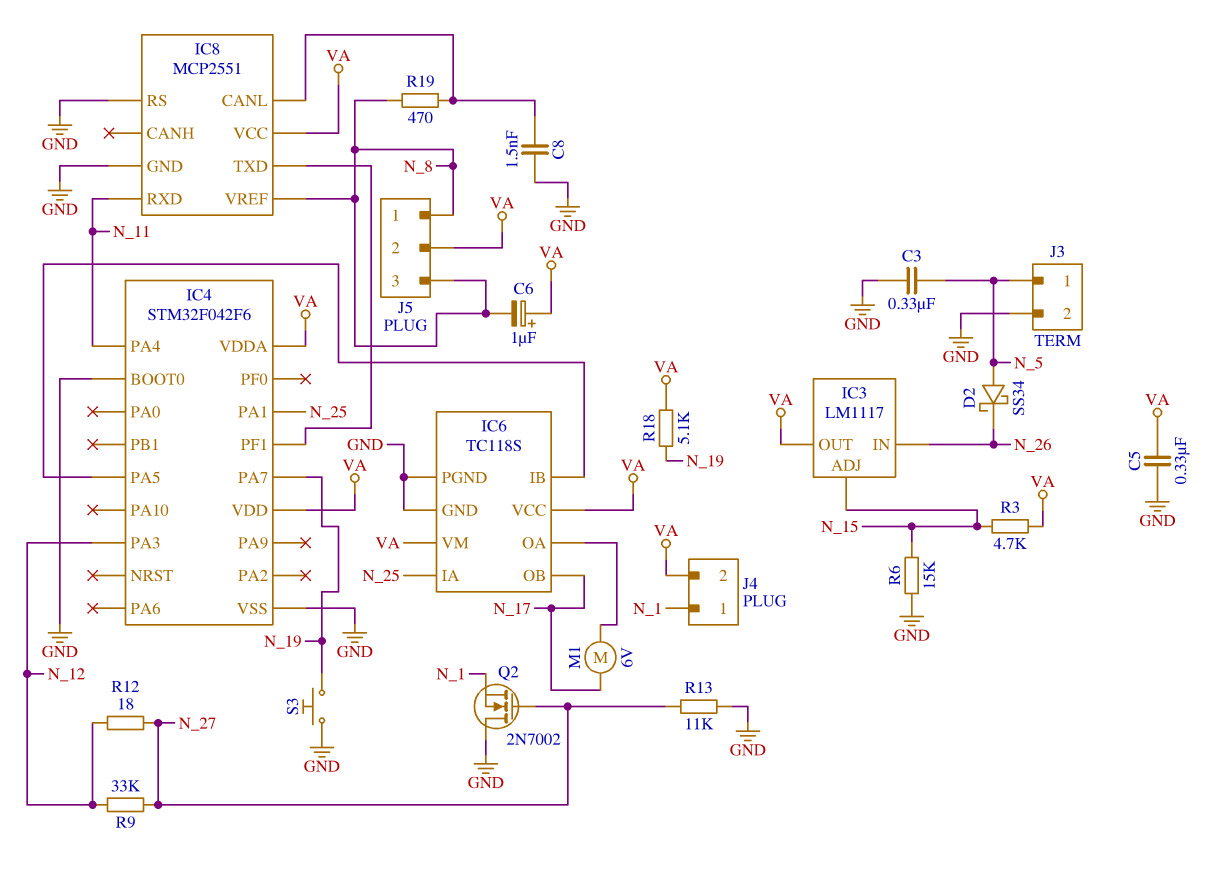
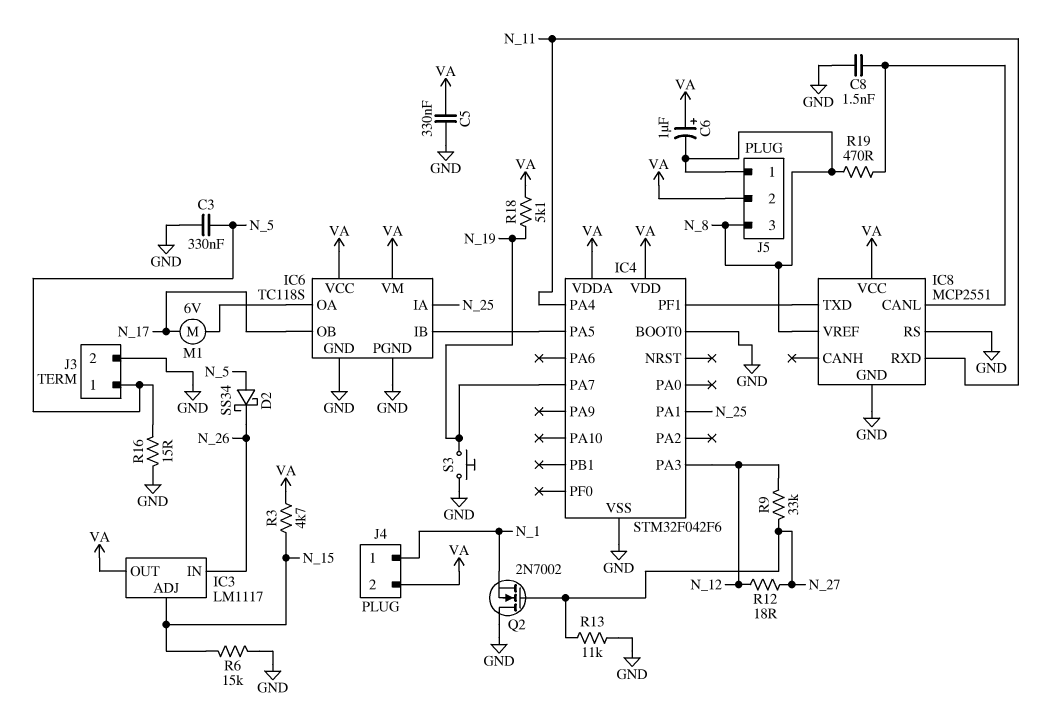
R16: none -> 15 (GND, N_5)

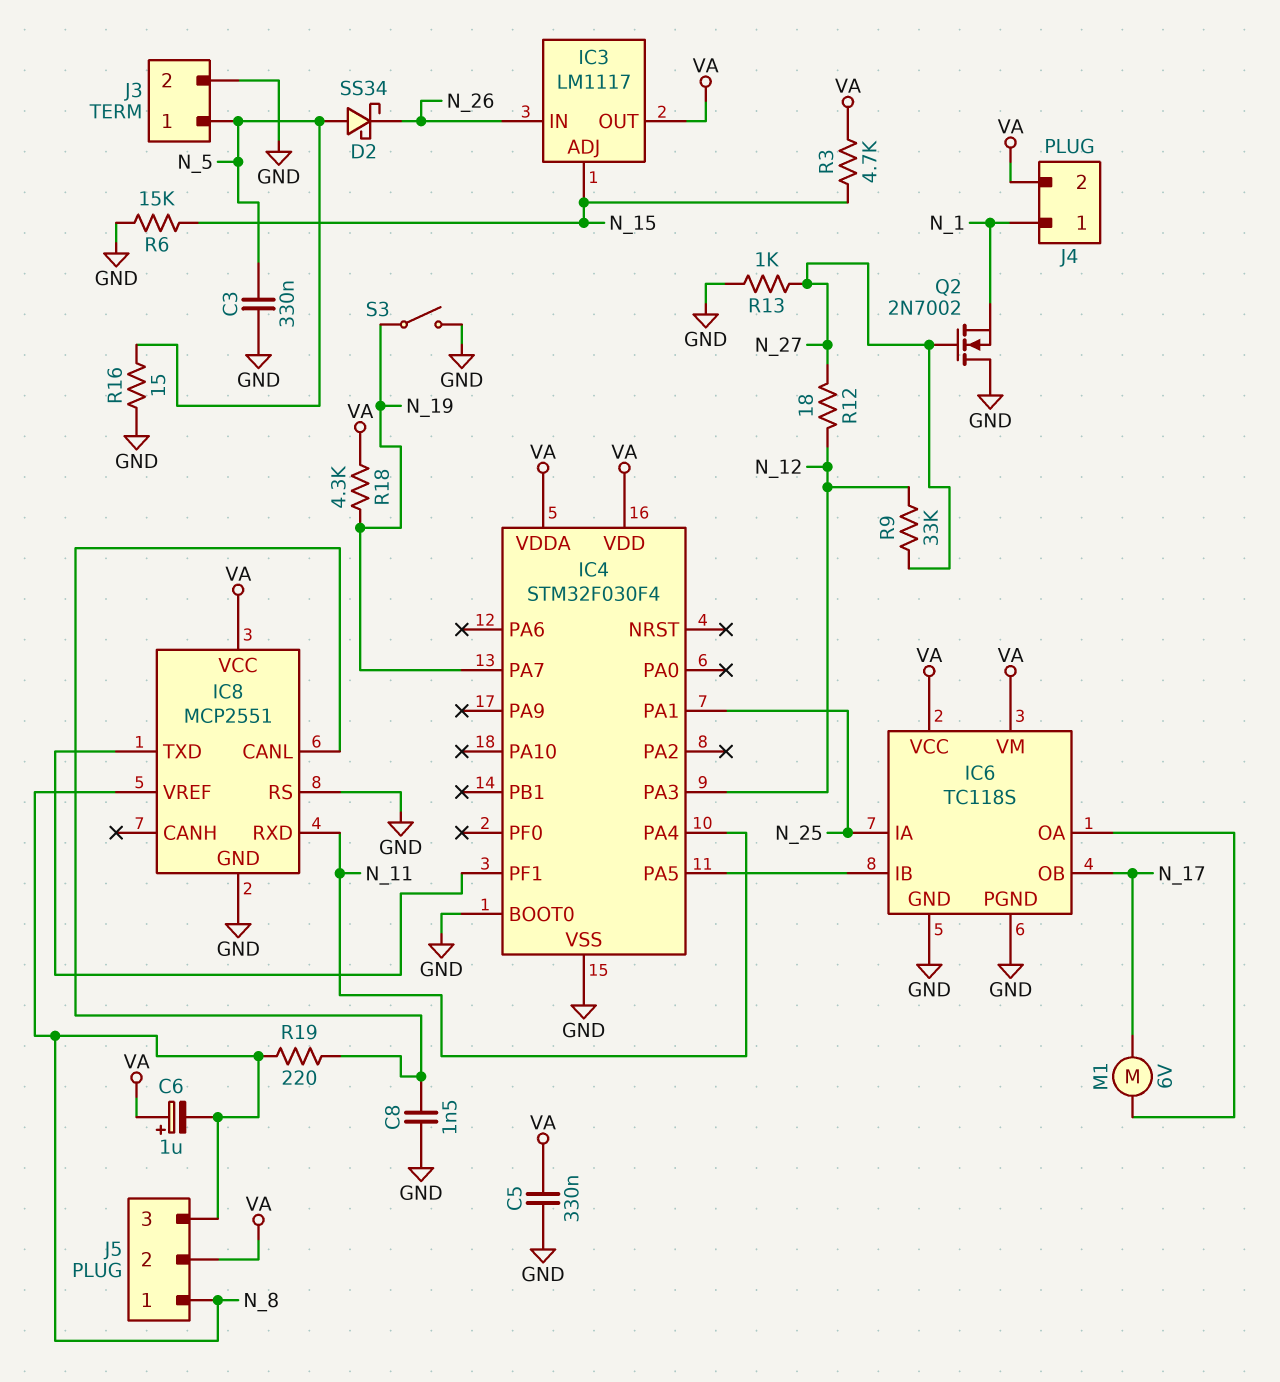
IC4: STM32F042F6 -> STM32F030F4
R13: 11k (GND, N_27) -> 1k (GND, N_27)
R18: 5.1k (N_19, VA) -> 4.3k (N_19, VA)
R19: 470 (IC8/CANL, N_8) -> 220 (IC8/CANL, N_8)
S3: button (GND, N_19) -> switch (GND, N_19)

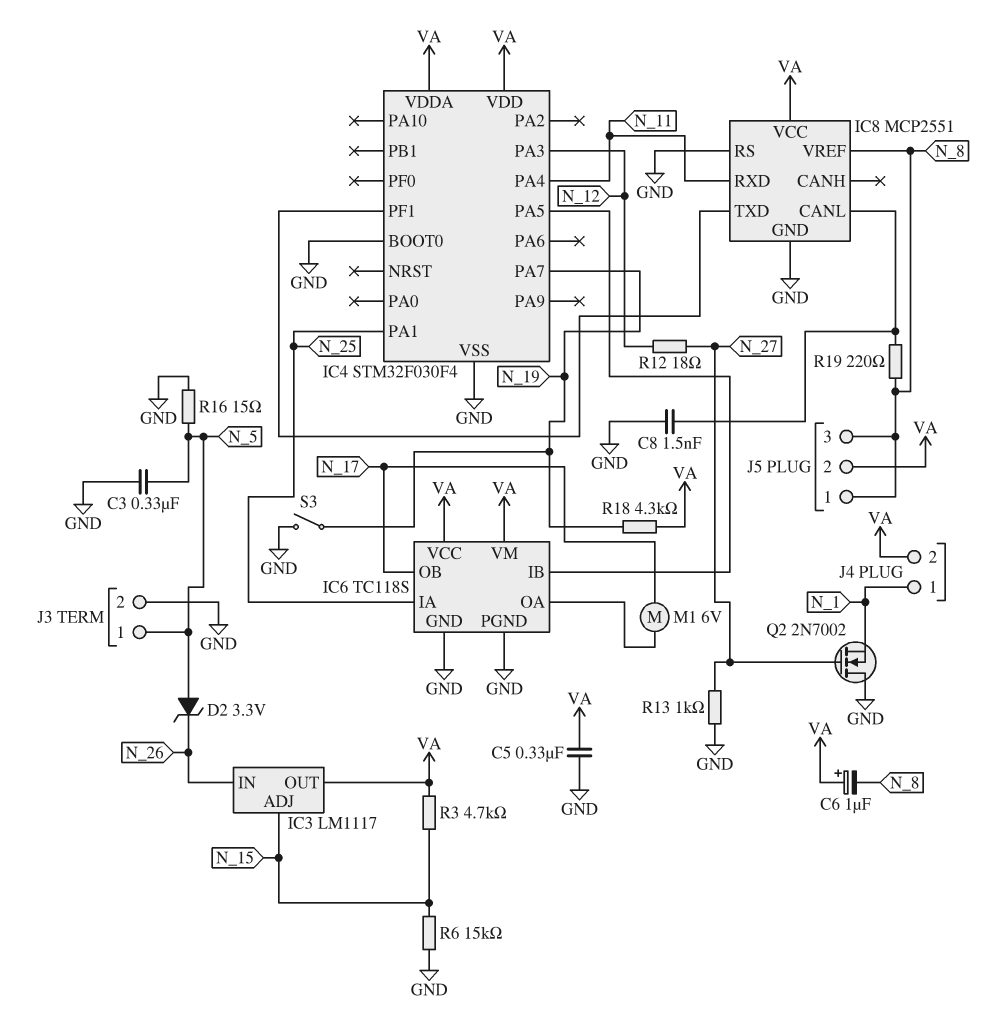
D2: schottky SS34 (A N_5, K N_26) -> zener 3.3V (A N_5, K N_26)
R9: 33k (N_12, N_27) -> none

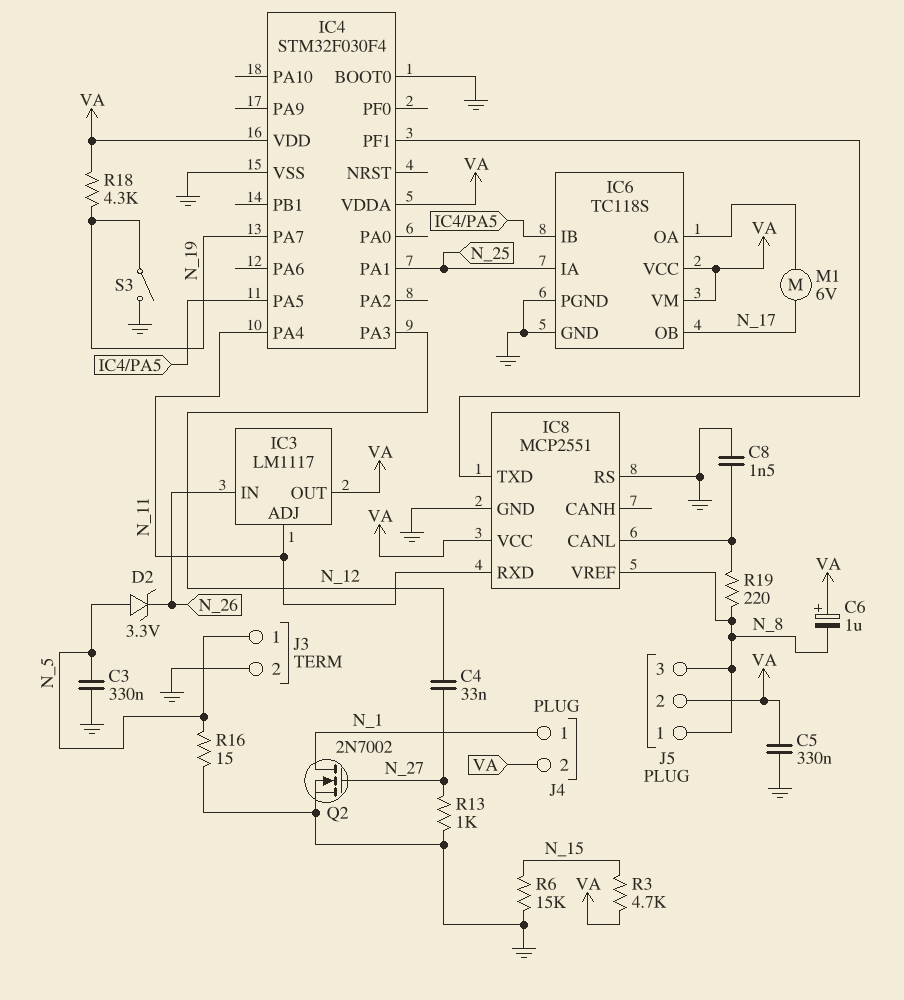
C4: none -> 33nF (N_12, N_27)
IC3 pin ADJ: N_15 -> N_11
Q2: NMOS 2N7002 (G N_27, D GND, S N_1) -> NMOS 2N7002 (G N_27, D N_1, S GND)
R12: 18 (N_12, N_27) -> none

